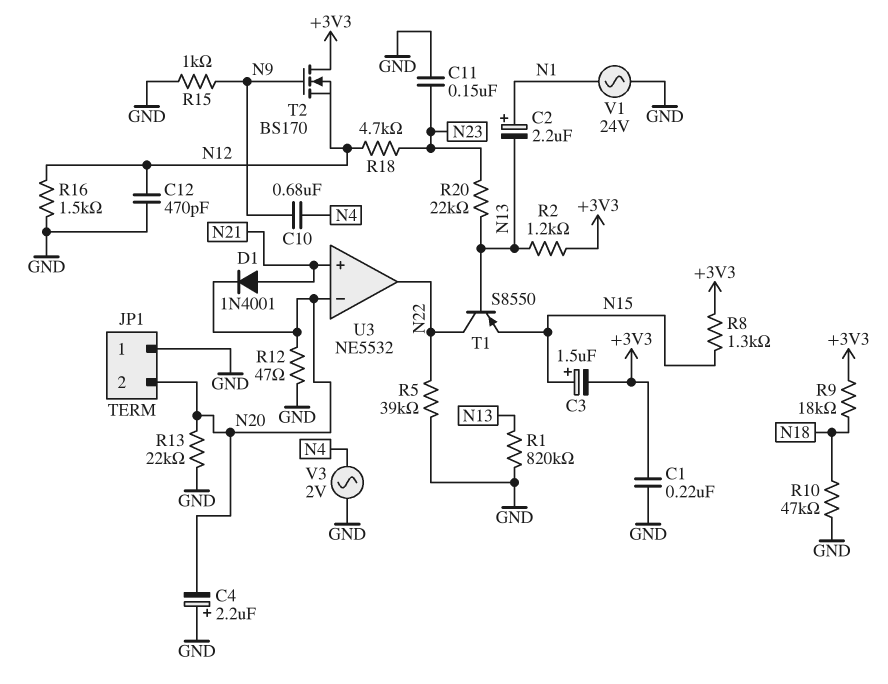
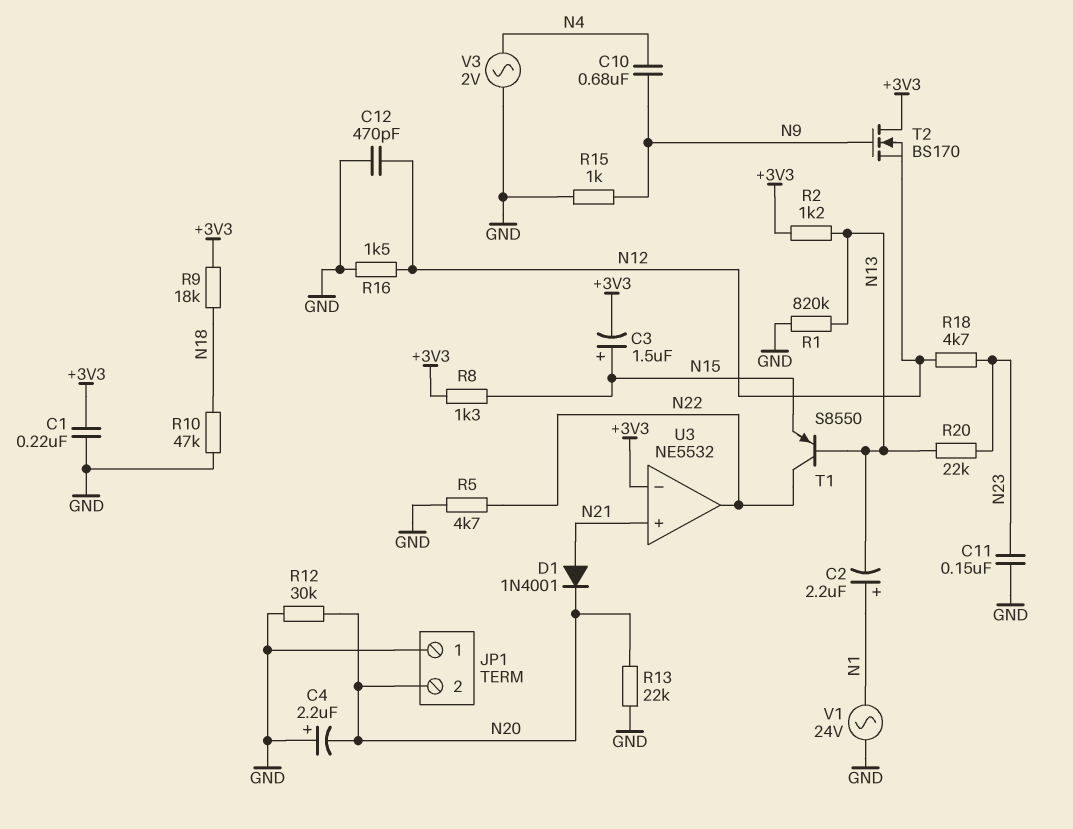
R5: 39k (GND, N22) -> 4.7k (GND, N22)
R12: 47 (GND, N20) -> 30k (GND, N20)
U3 pin in-: N20 -> +3V3

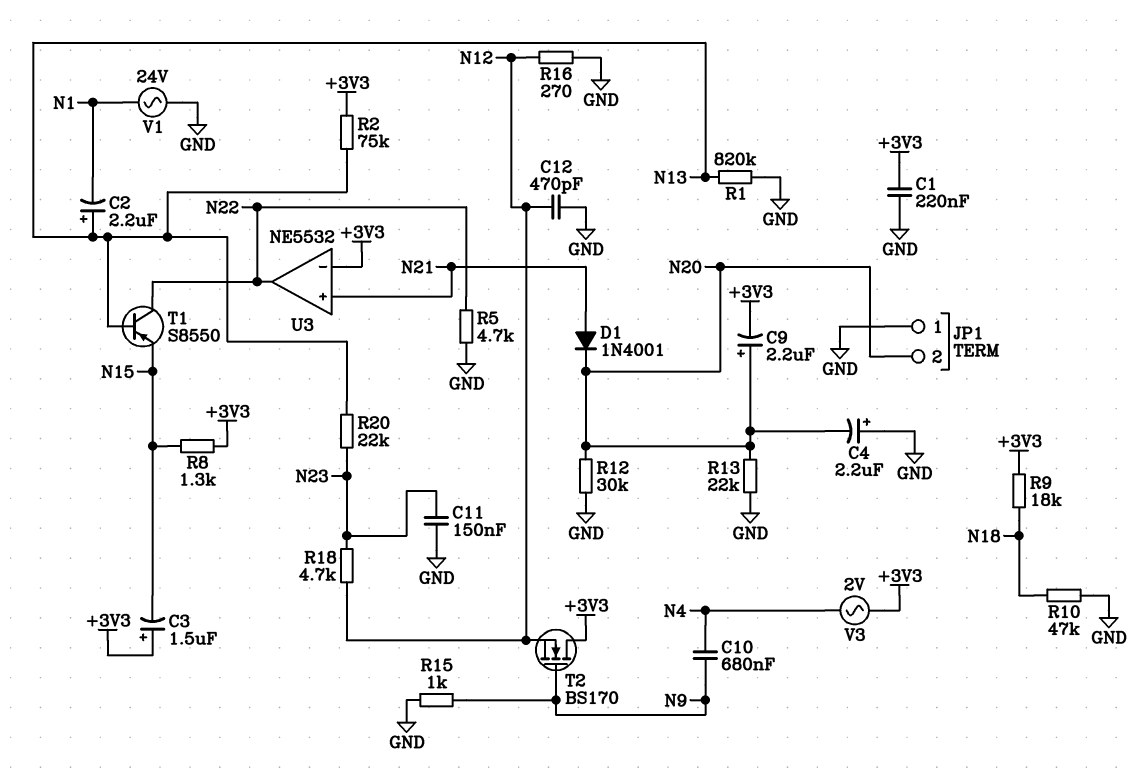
C2: 2.2uF (plus N1, minus N13) -> 2.2uF (plus N13, minus N1)
C3: 1.5uF (plus N15, minus +3V3) -> 1.5uF (plus +3V3, minus N15)
C9: none -> 2.2uF (plus N20, minus +3V3)
R2: 1.2k (+3V3, N13) -> 75k (+3V3, N13)
R16: 1.5k (GND, N12) -> 270 (GND, N12)
V3: AC 2V (GND, N4) -> AC 2V (+3V3, N4)

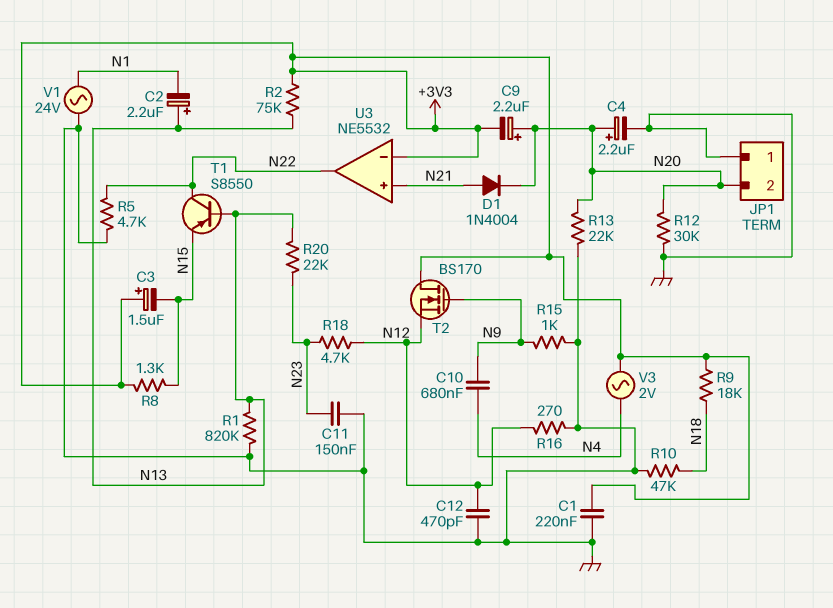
C4: 2.2uF (plus GND, minus N20) -> 2.2uF (plus N20, minus GND)
D1: diode 1N4001 (A N21, K N20) -> diode 1N4004 (A N21, K N20)

